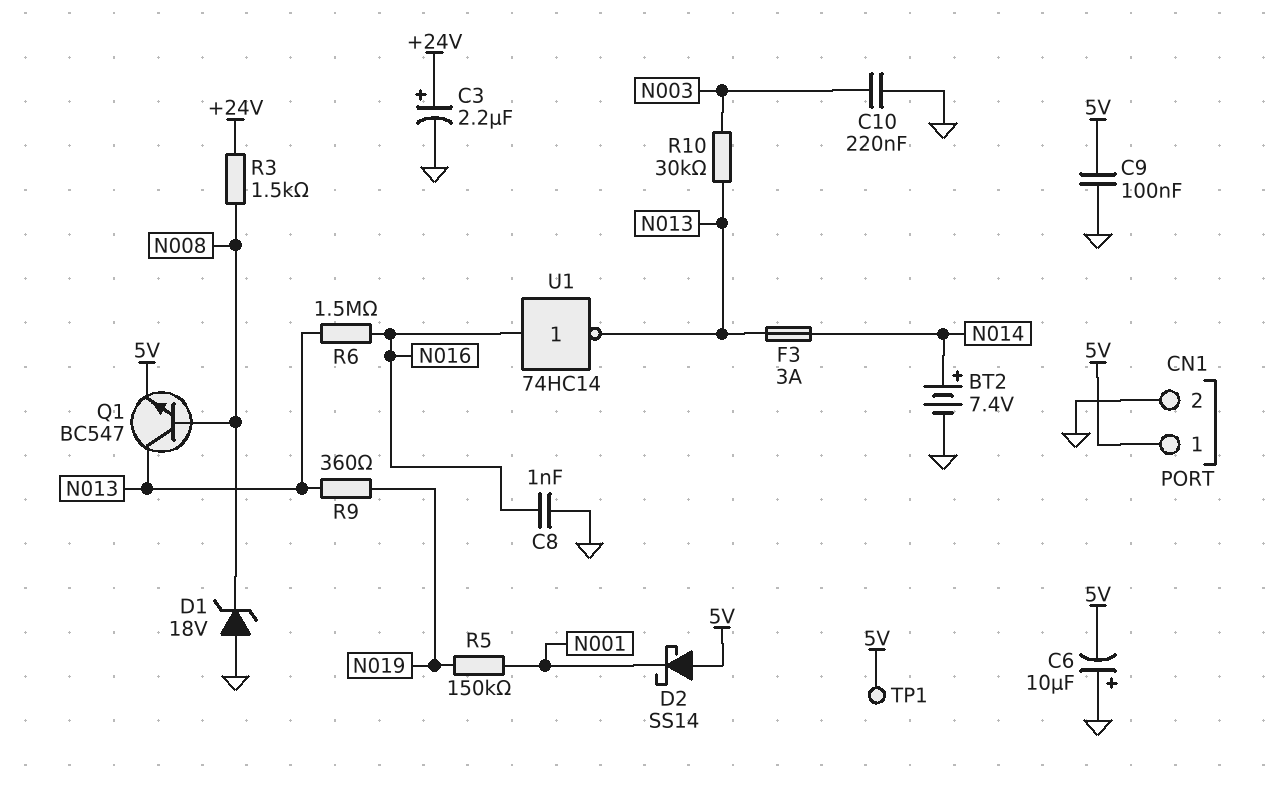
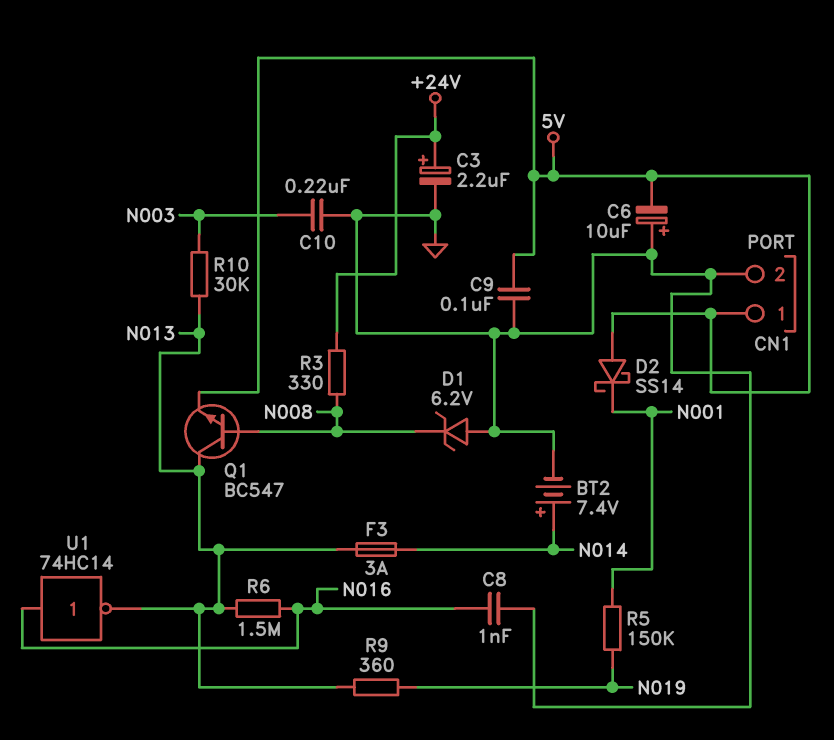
D1: zener 18V (A GND, K N008) -> zener 6.2V (A GND, K N008)
R3: 1.5k (+24V, N008) -> 330 (+24V, N008)
TP1: test point (5V) -> none

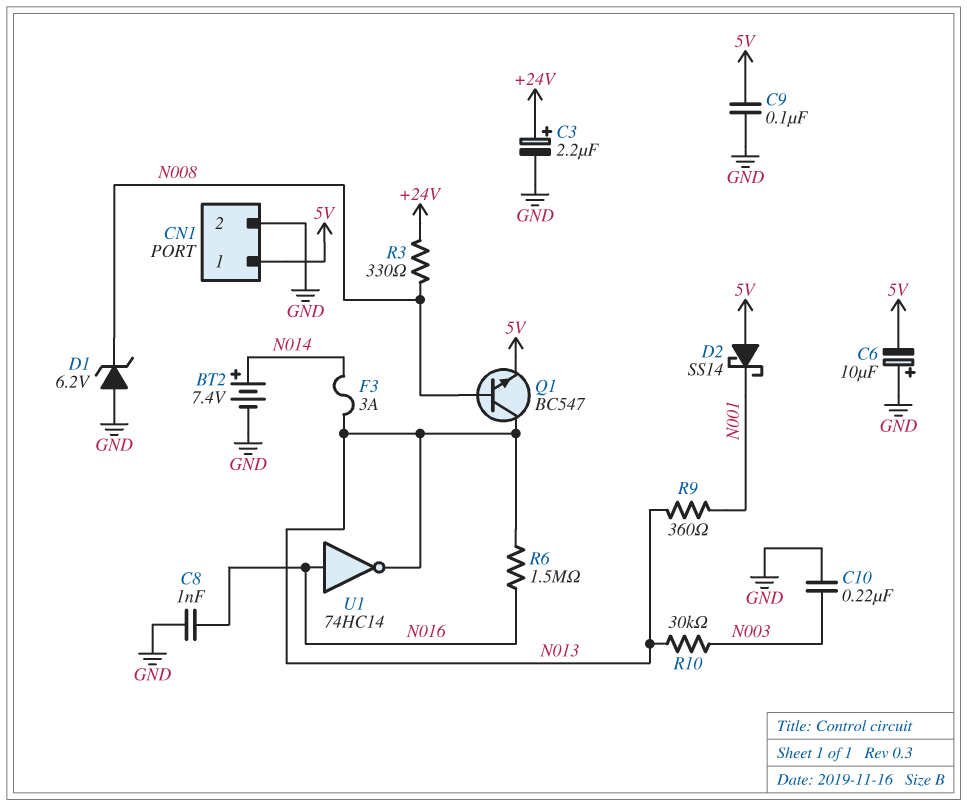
R5: 150k (N001, N019) -> none
R9: 360 (N013, N019) -> 360 (N001, N013)

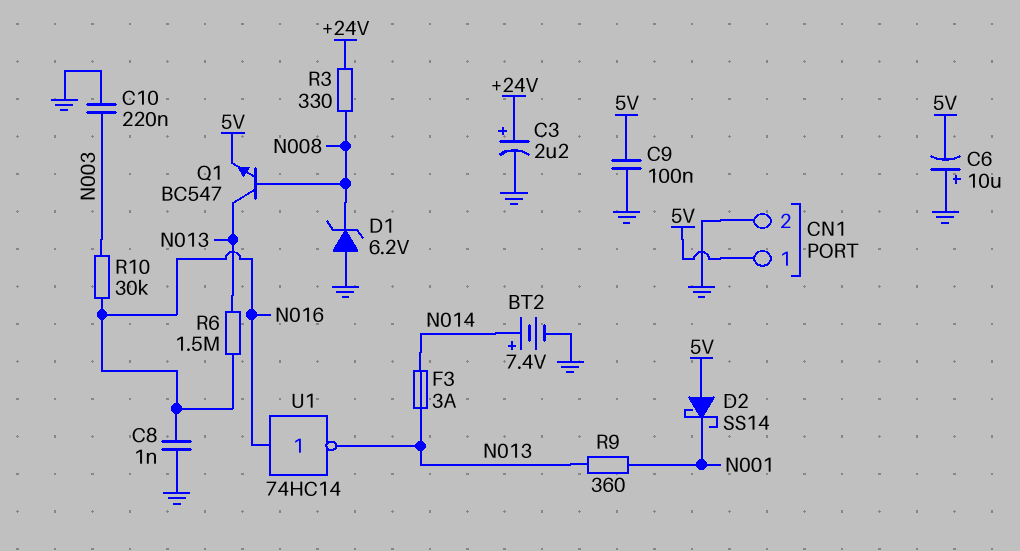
R10: 30k (N003, N013) -> 30k (N003, N016)

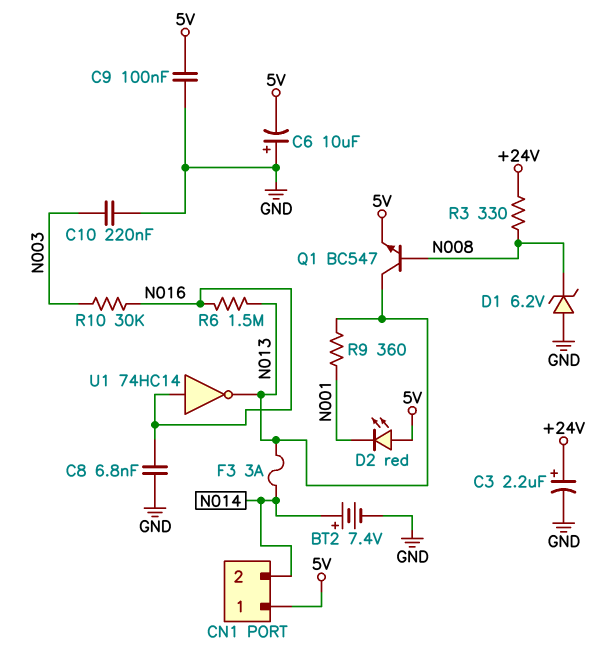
C8: 1nF (GND, N016) -> 6.8nF (GND, N016)
CN1 pin 2: GND -> N014
D2: schottky SS14 (A 5V, K N001) -> LED red (A 5V, K N001)

